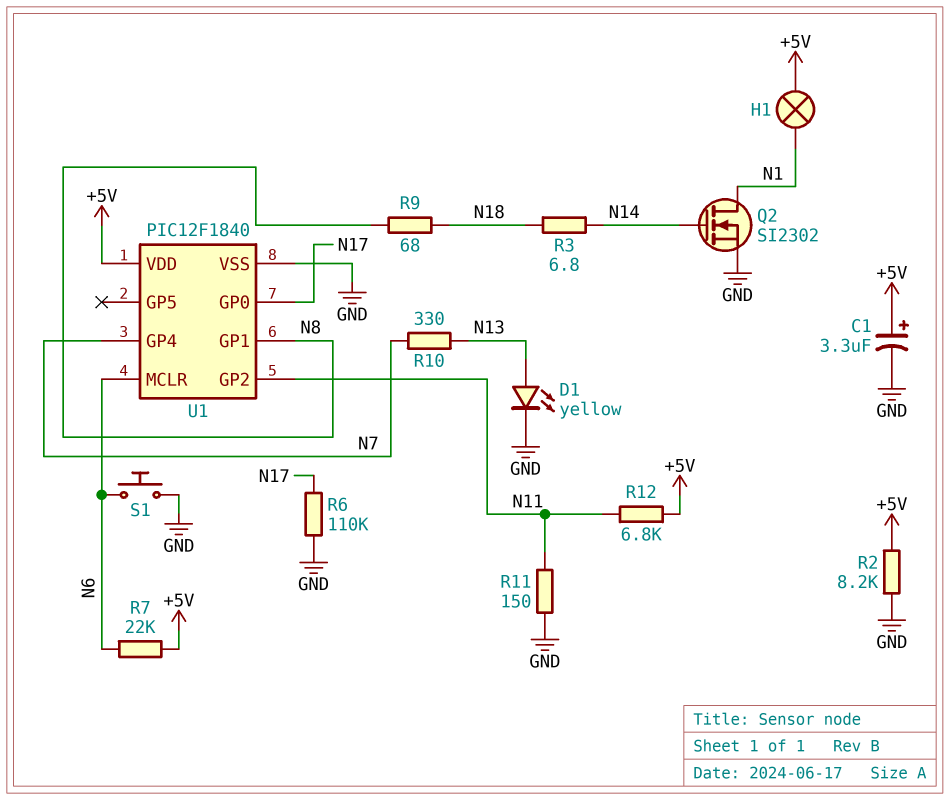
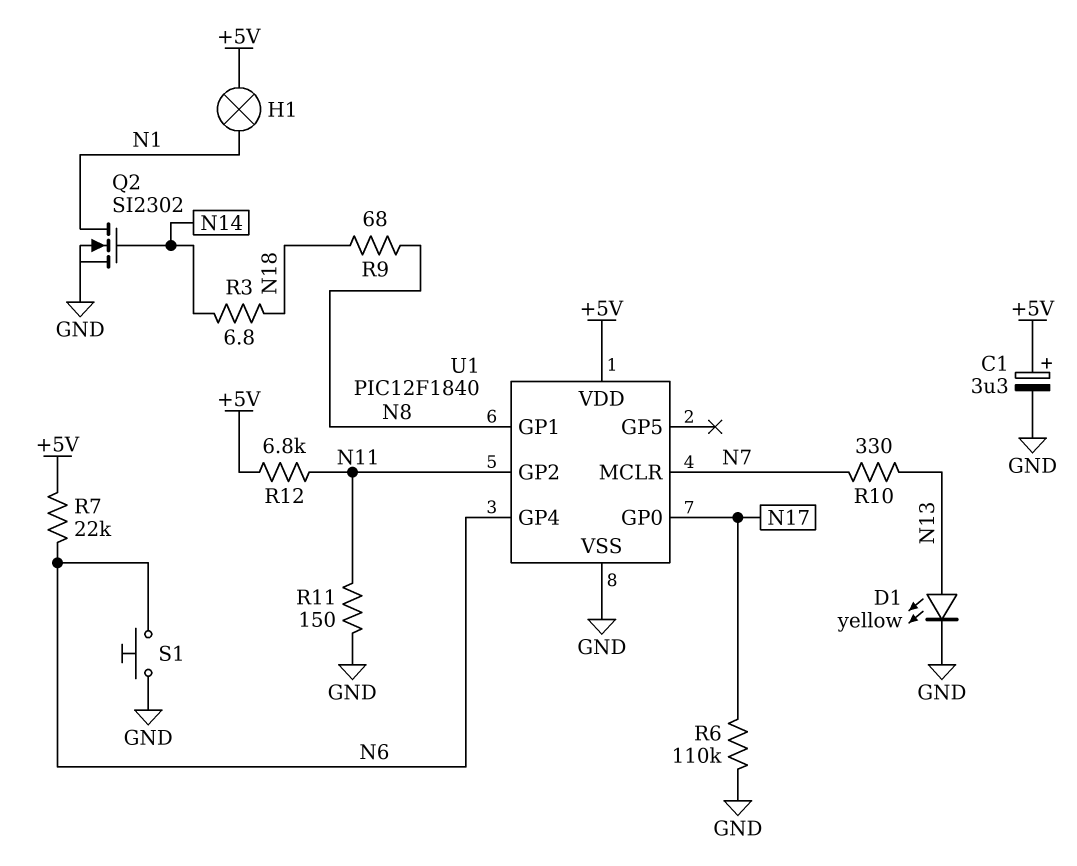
R2: 8.2k (+5V, GND) -> none
U1 pin GP4: N7 -> N6
U1 pin MCLR: N6 -> N7

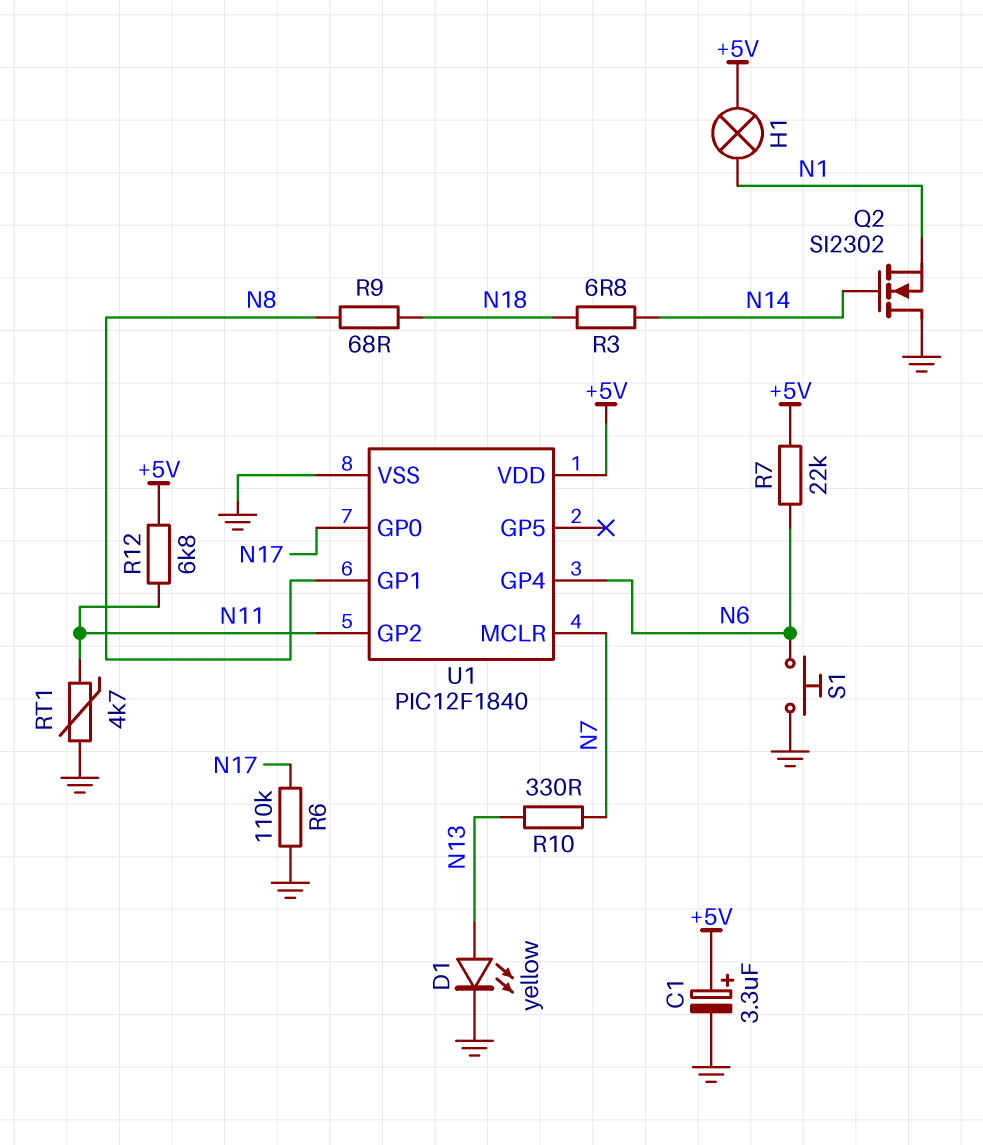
Q2: NMOS SI2302 (G N14, D N1, S GND) -> NMOS SI2302 (G N14, D GND, S N1)
R11: 150 (GND, N11) -> none
RT1: none -> 4.7k (GND, N11)

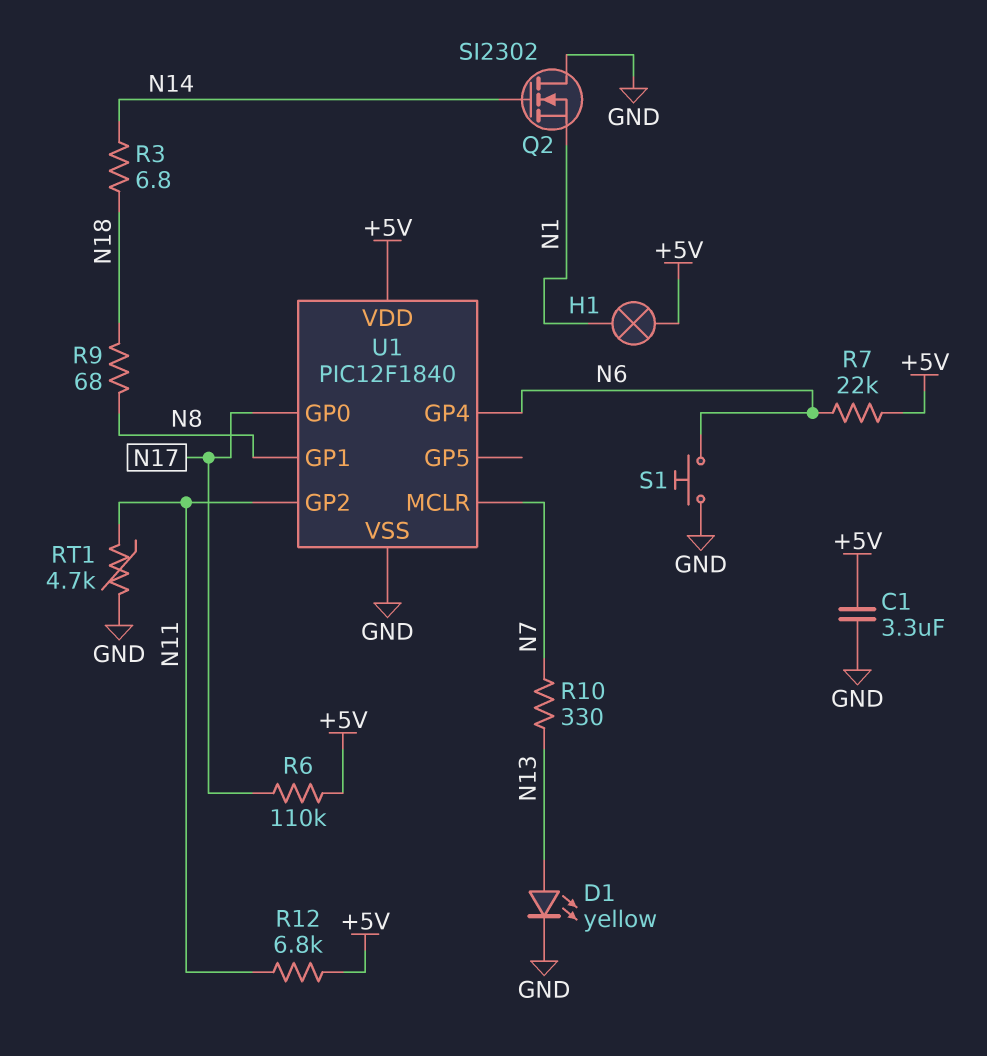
C1: 3.3uF (plus +5V, minus GND) -> 3.3uF (+5V, GND)
R6: 110k (GND, N17) -> 110k (+5V, N17)

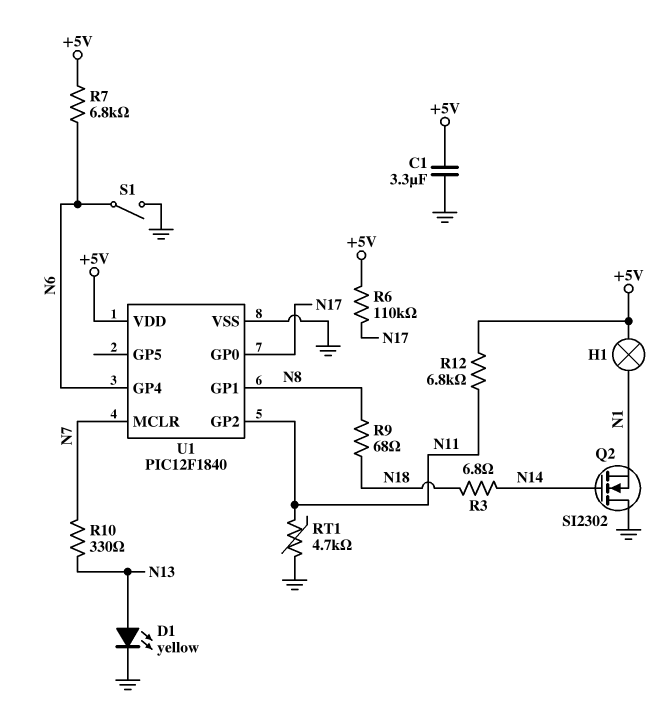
R7: 22k (+5V, N6) -> 6.8k (+5V, N6)
S1: button (GND, N6) -> switch (GND, N6)

